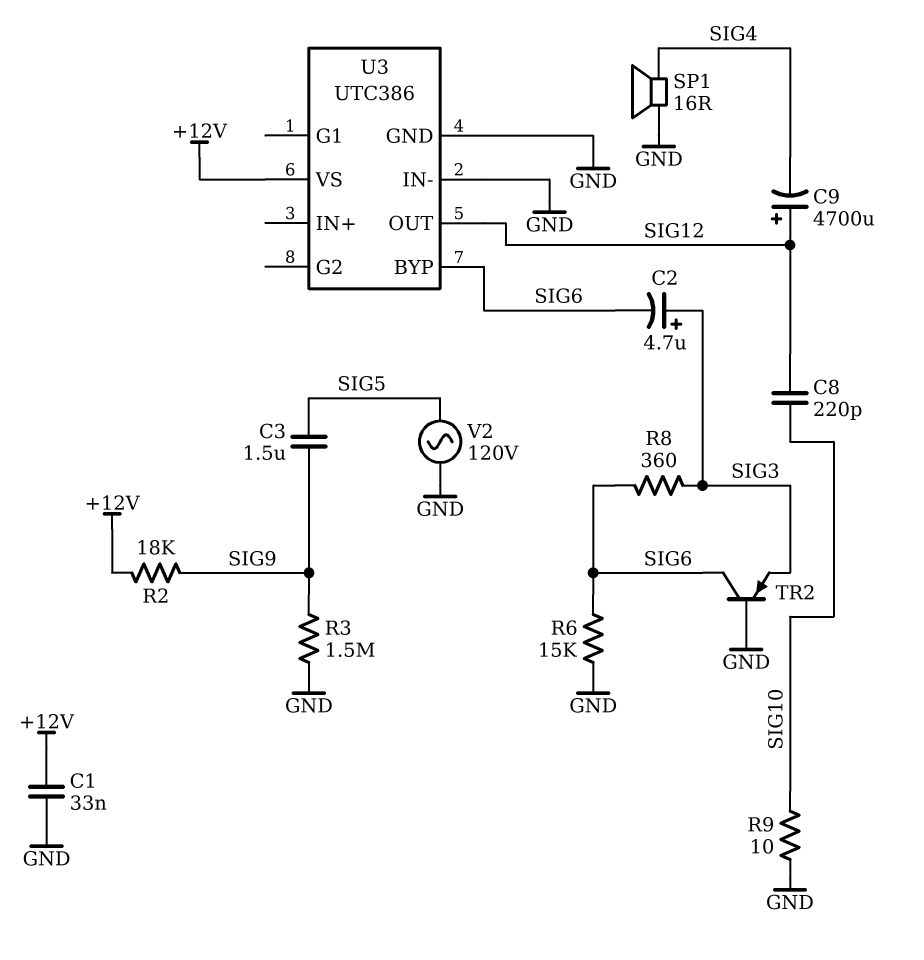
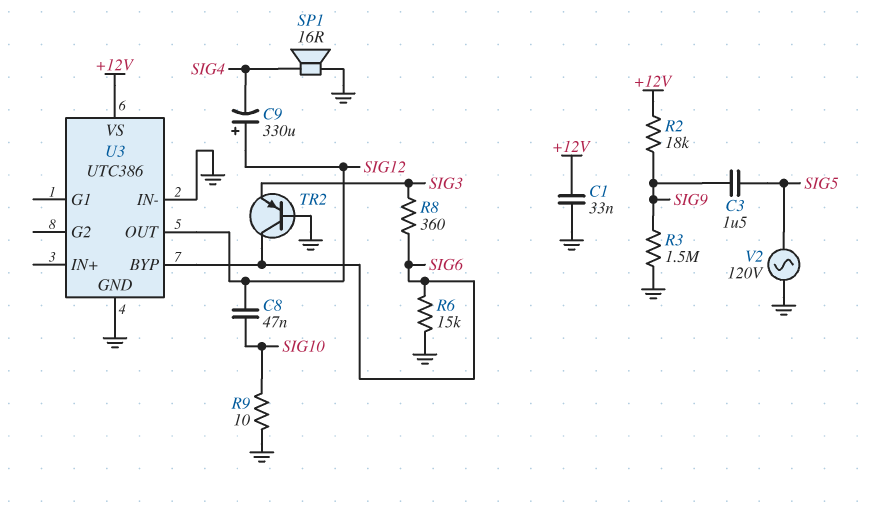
C2: 4.7uF (plus SIG3, minus SIG6) -> none
C8: 220pF (SIG10, SIG12) -> 47nF (SIG10, SIG12)
C9: 4700uF (plus SIG12, minus SIG4) -> 330uF (plus SIG12, minus SIG4)

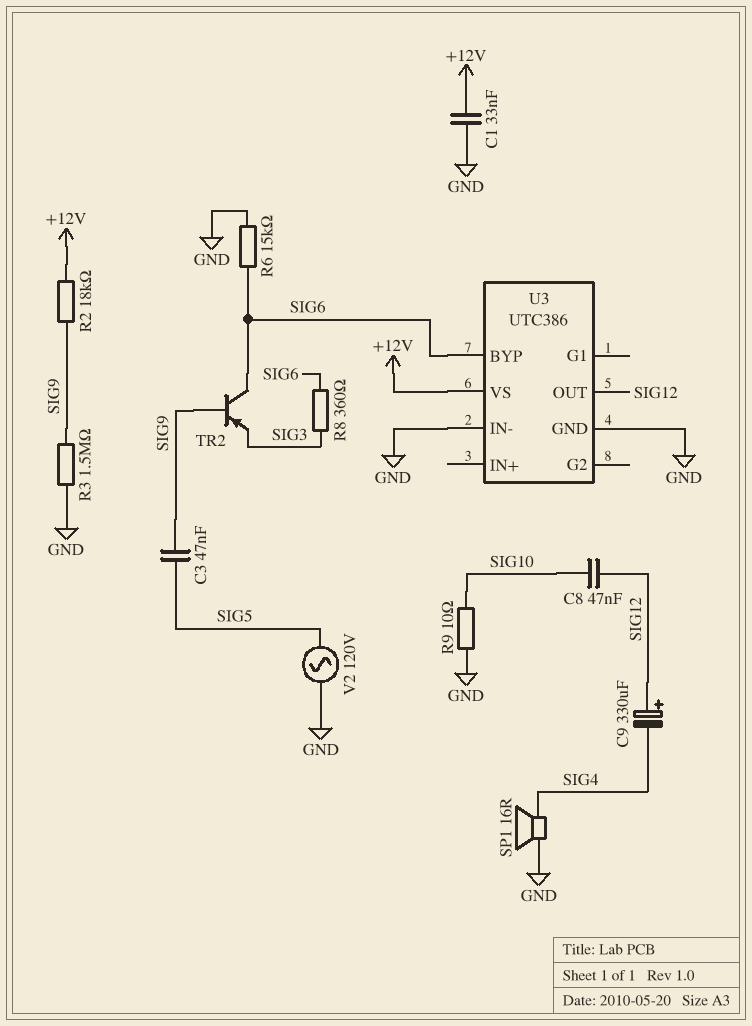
C3: 1.5uF (SIG5, SIG9) -> 47nF (SIG5, SIG9)
TR2: PNP (B GND, C SIG6, E SIG3) -> PNP (B SIG9, C SIG6, E SIG3)

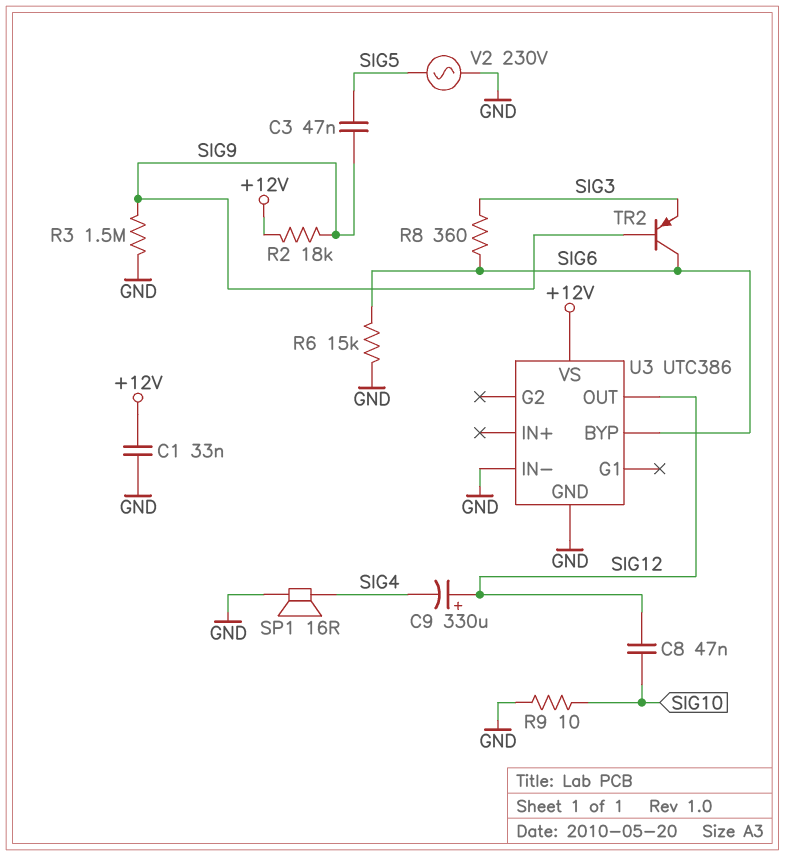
V2: AC 120V (GND, SIG5) -> AC 230V (GND, SIG5)

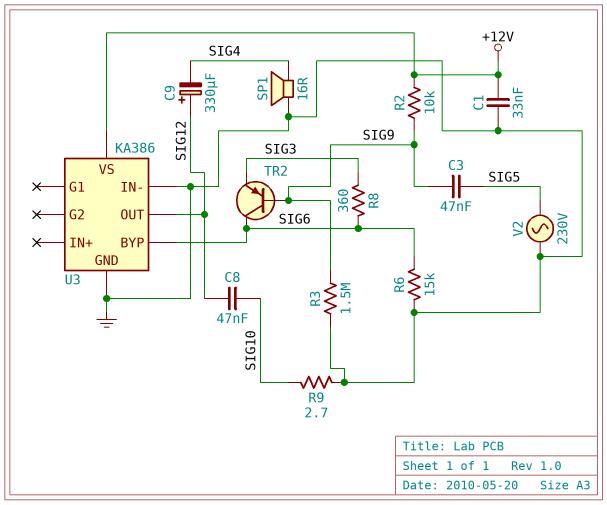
R2: 18k (+12V, SIG9) -> 10k (+12V, SIG9)
R9: 10 (GND, SIG10) -> 2.7 (GND, SIG10)
U3: UTC386 -> KA386

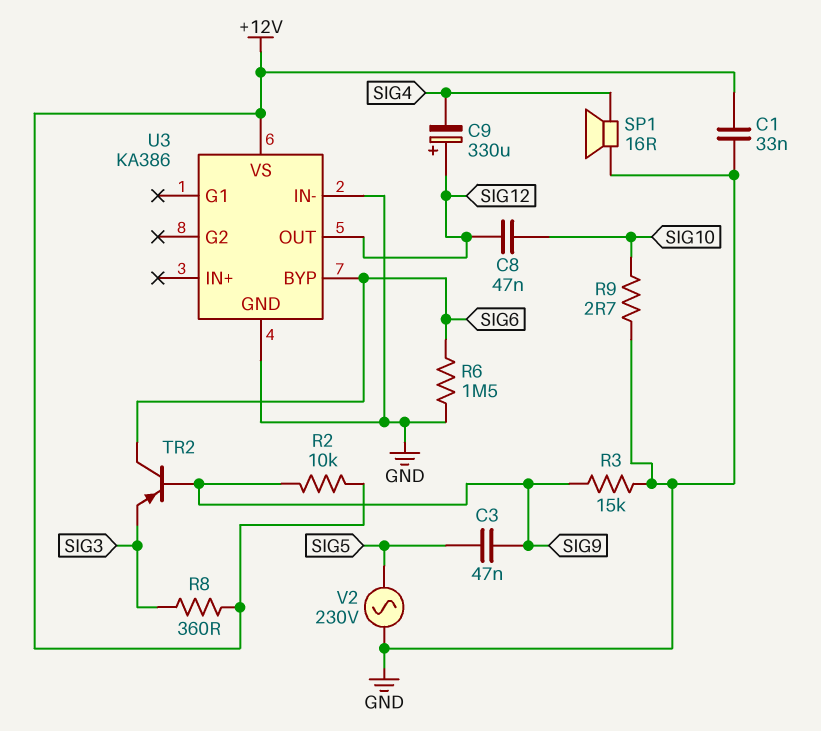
R3: 1.5M (GND, SIG9) -> 15k (GND, SIG9)
R6: 15k (GND, SIG6) -> 1.5M (GND, SIG6)
R8: 360 (SIG3, SIG6) -> 360 (+12V, SIG3)

